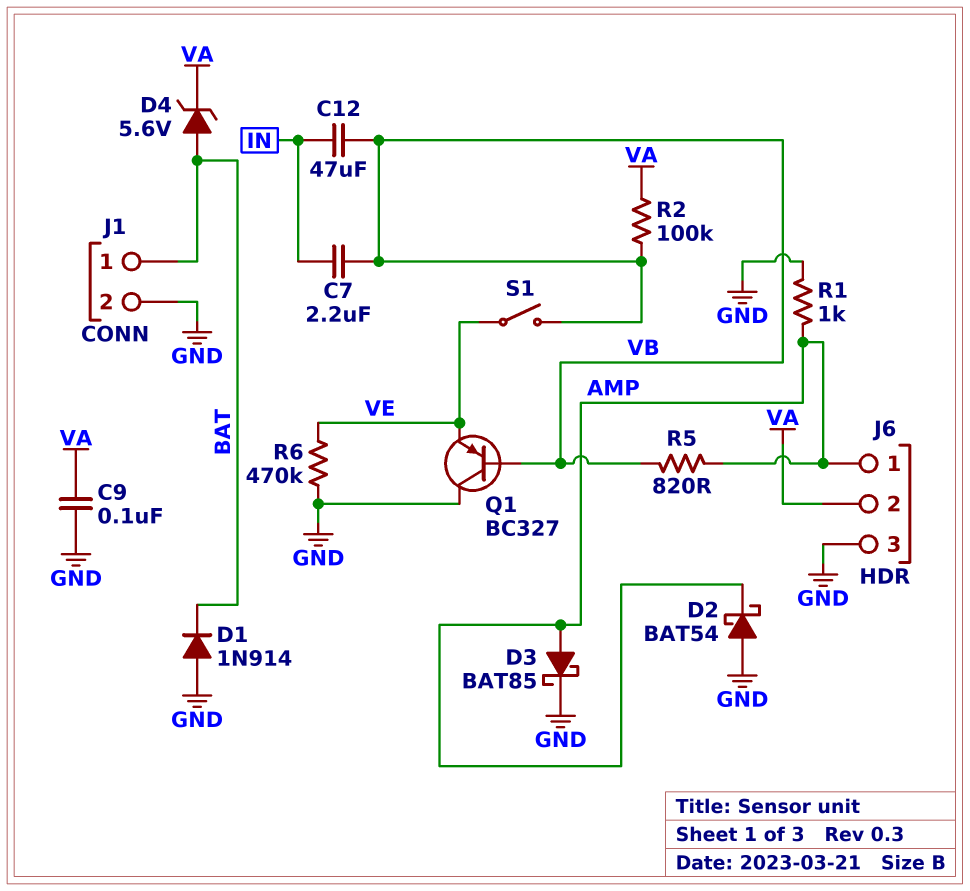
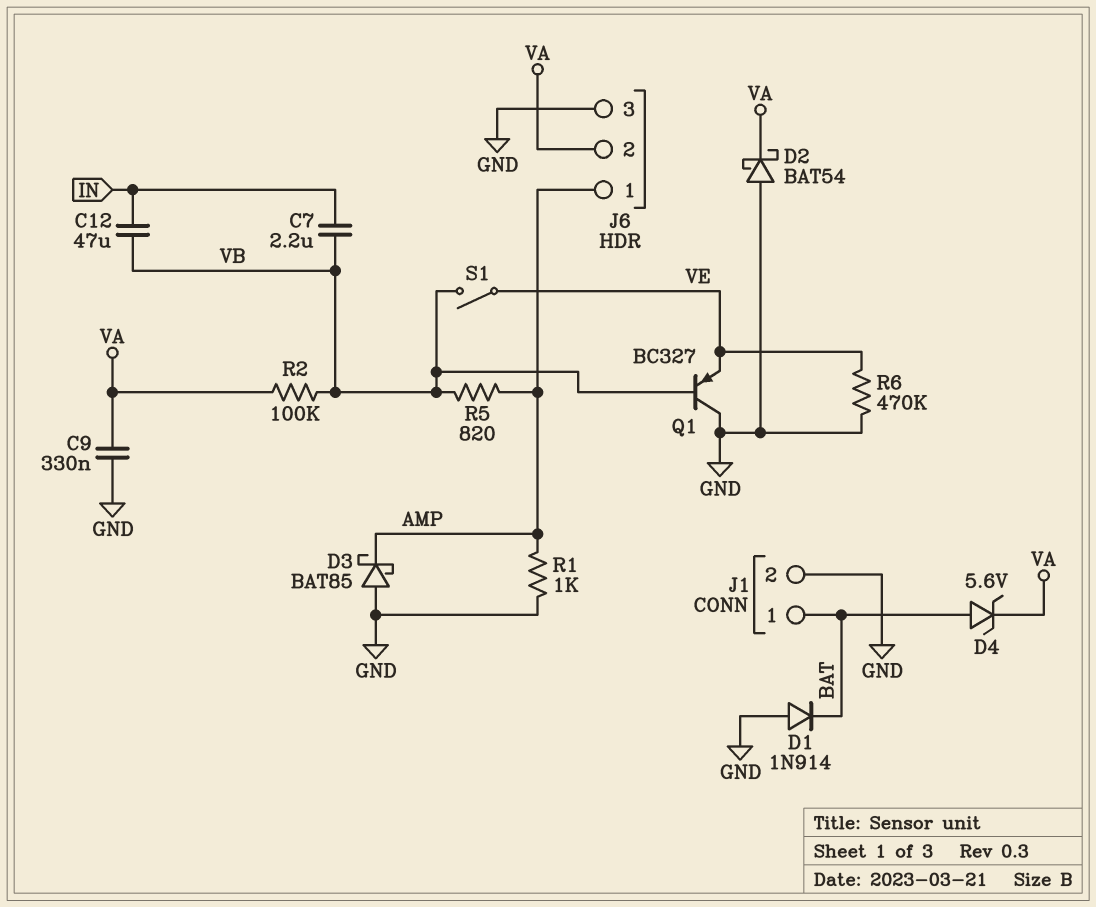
C9: 100nF (GND, VA) -> 330nF (GND, VA)
D2: schottky BAT54 (A GND, K AMP) -> schottky BAT54 (A GND, K VA)
D3: schottky BAT85 (A AMP, K GND) -> schottky BAT85 (A GND, K AMP)

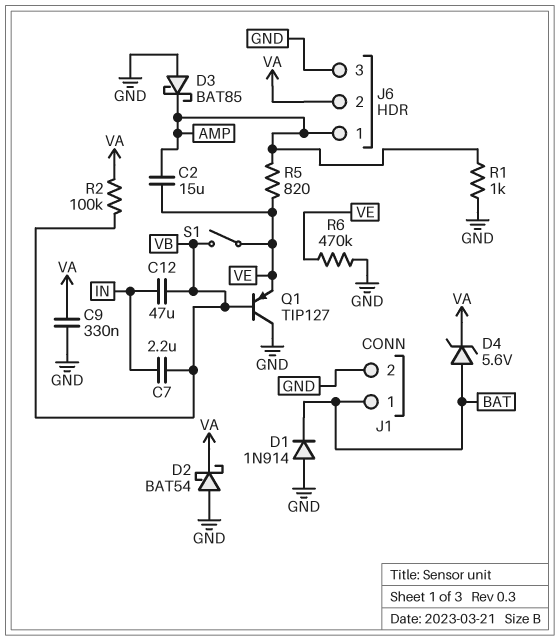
C2: none -> 15uF (AMP, VE)
Q1: PNP BC327 (B VB, C GND, E VE) -> PNP TIP127 (B VB, C GND, E VE)
R5: 820 (AMP, VB) -> 820 (AMP, VE)

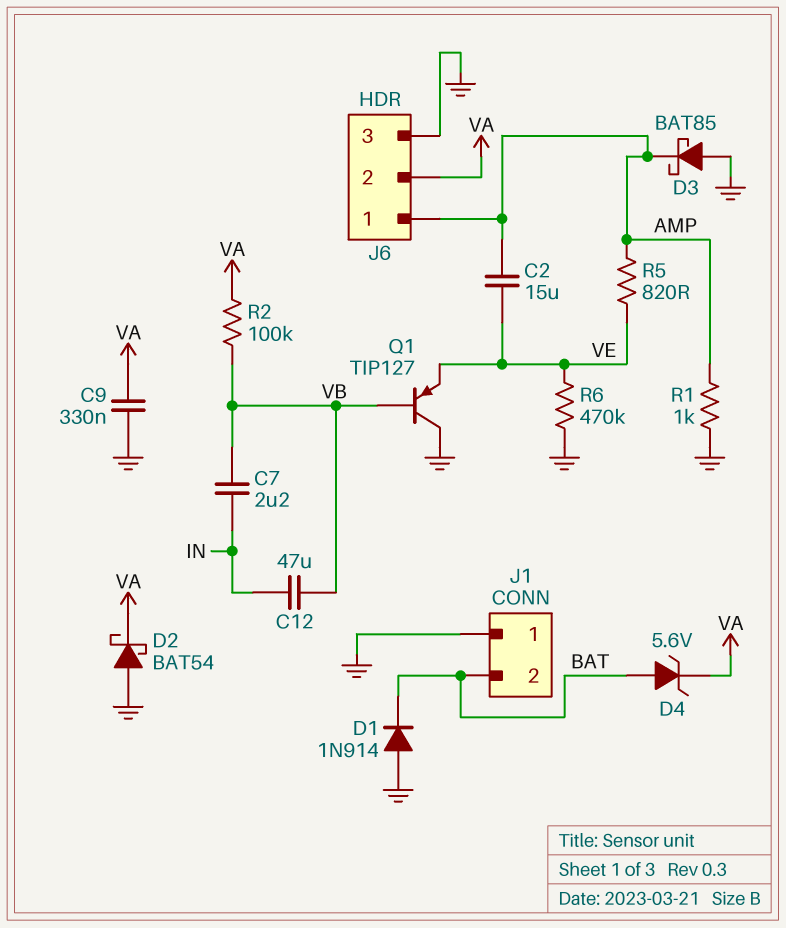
J1 pin 1: BAT -> GND
J1 pin 2: GND -> BAT
S1: switch (VB, VE) -> none

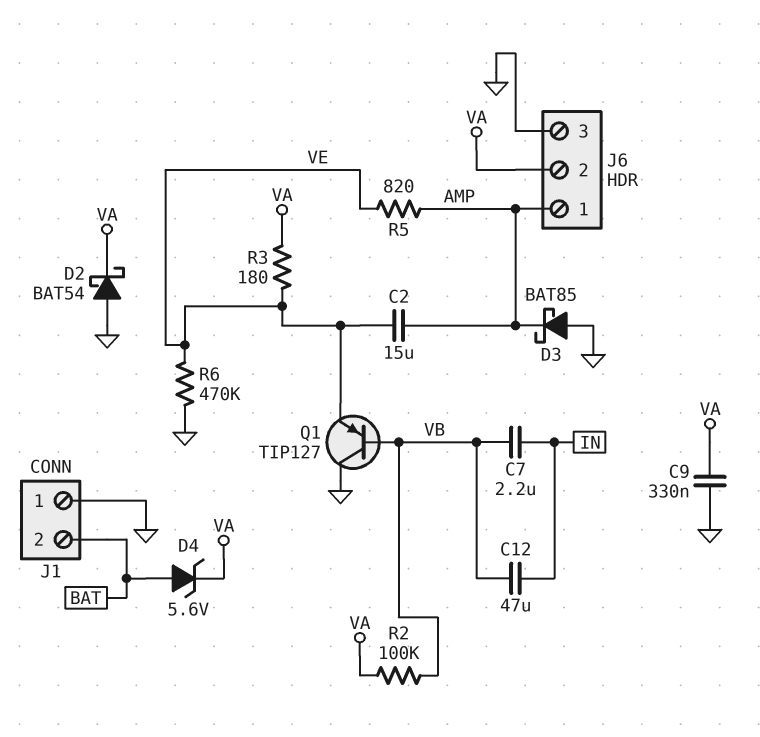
D1: diode 1N914 (A GND, K BAT) -> none
R1: 1k (AMP, GND) -> none
R3: none -> 180 (VA, VE)

